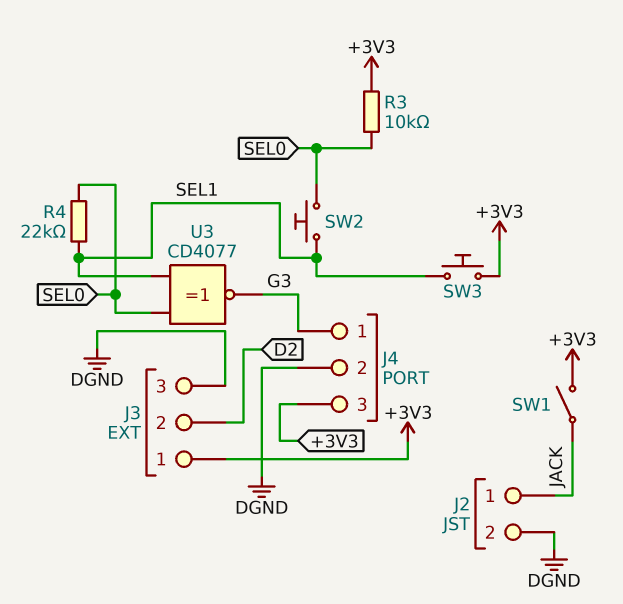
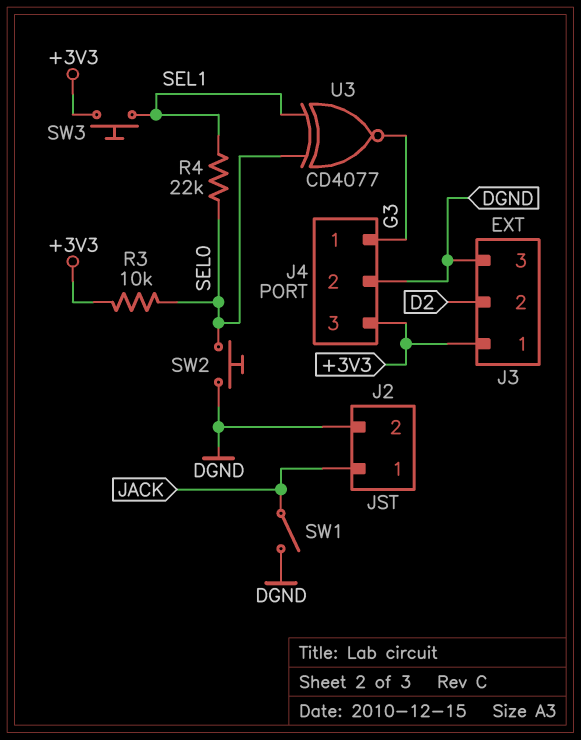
SW1: switch (+3V3, JACK) -> switch (DGND, JACK)
SW2: button (SEL0, SEL1) -> button (DGND, SEL0)

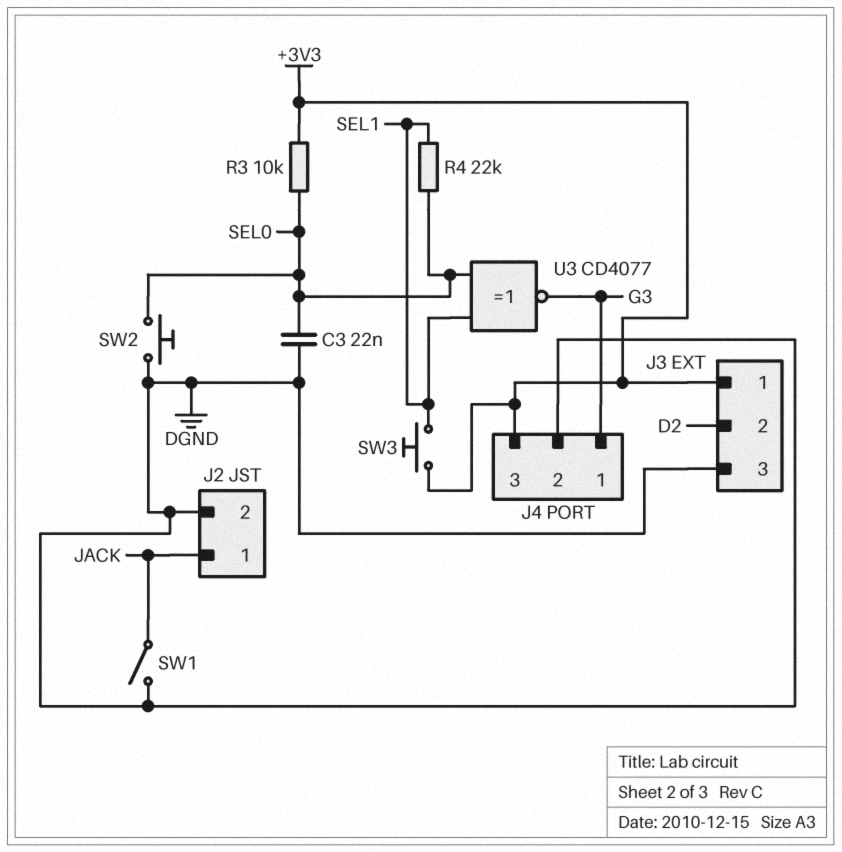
C3: none -> 22nF (DGND, SEL0)

